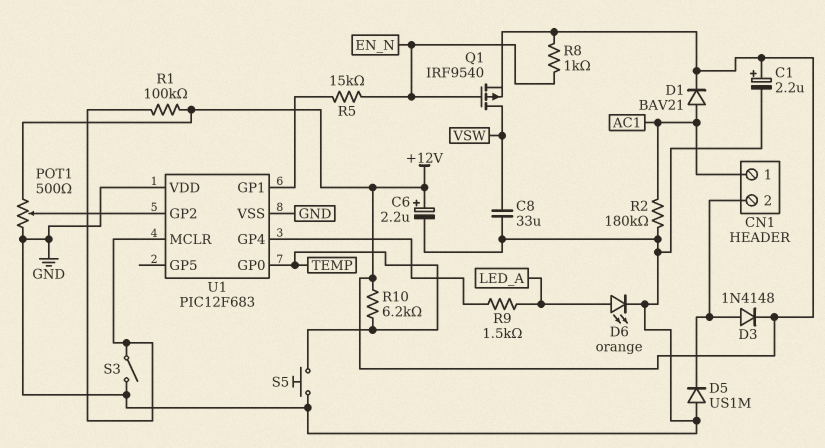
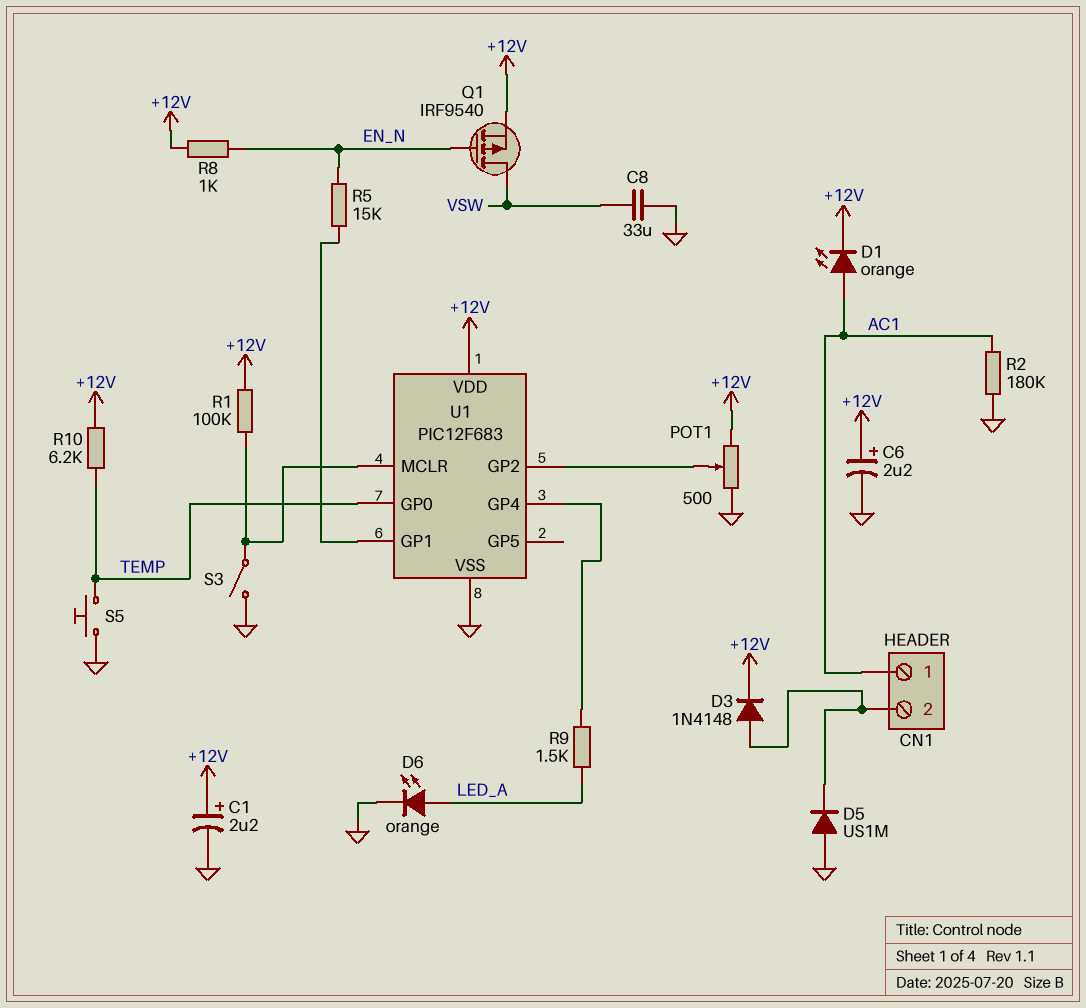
D1: diode BAV21 (A AC1, K +12V) -> LED orange (A AC1, K +12V)
U1 pin VDD: GND -> +12V

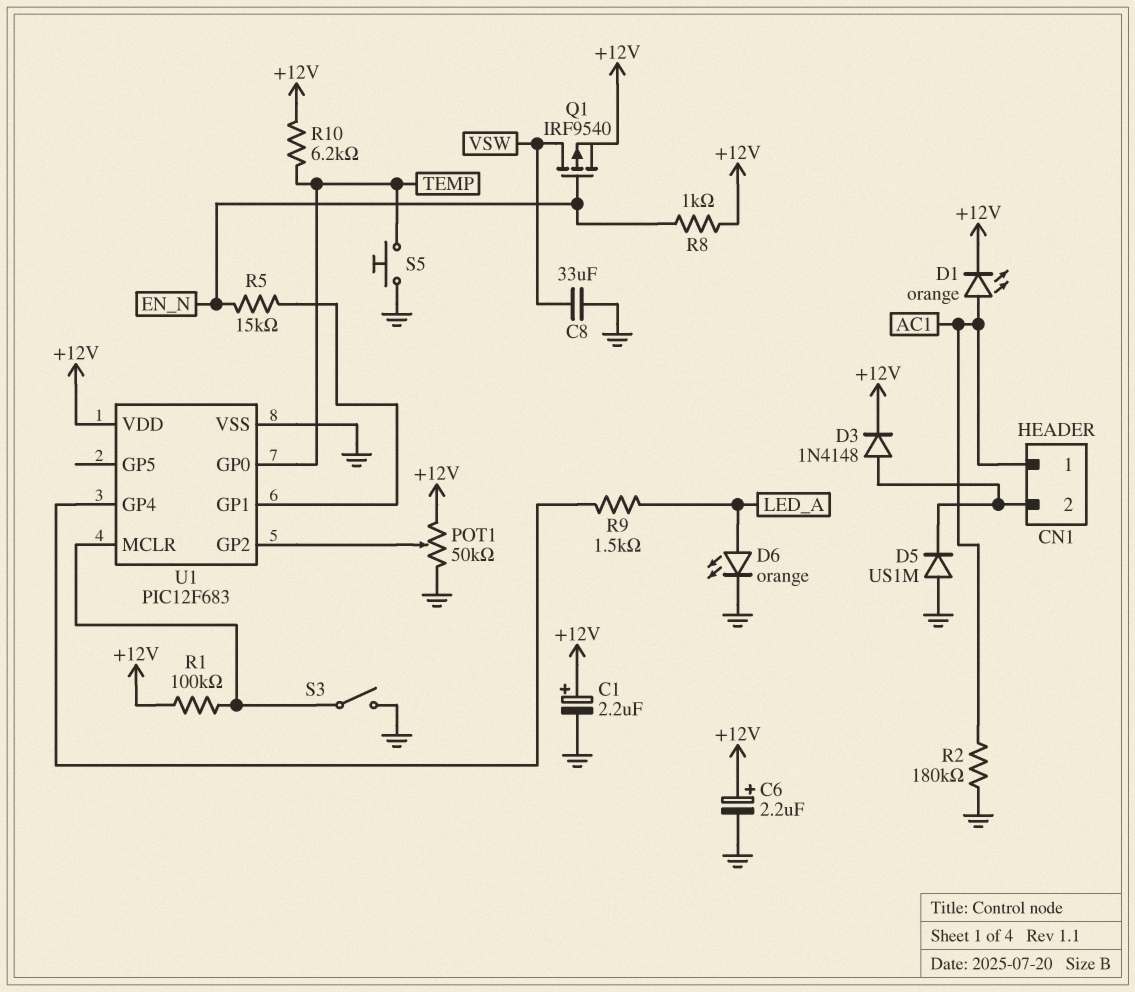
POT1: 500 (+12V, GND, wiper U1/GP2) -> 50k (+12V, GND, wiper U1/GP2)

